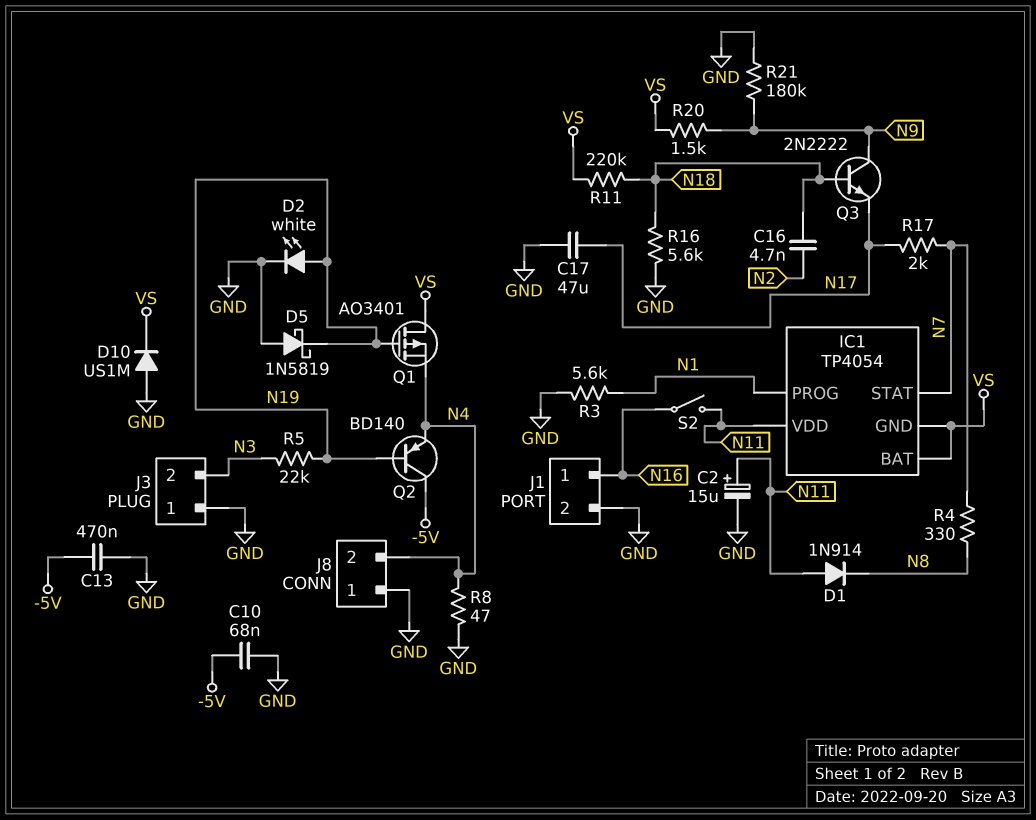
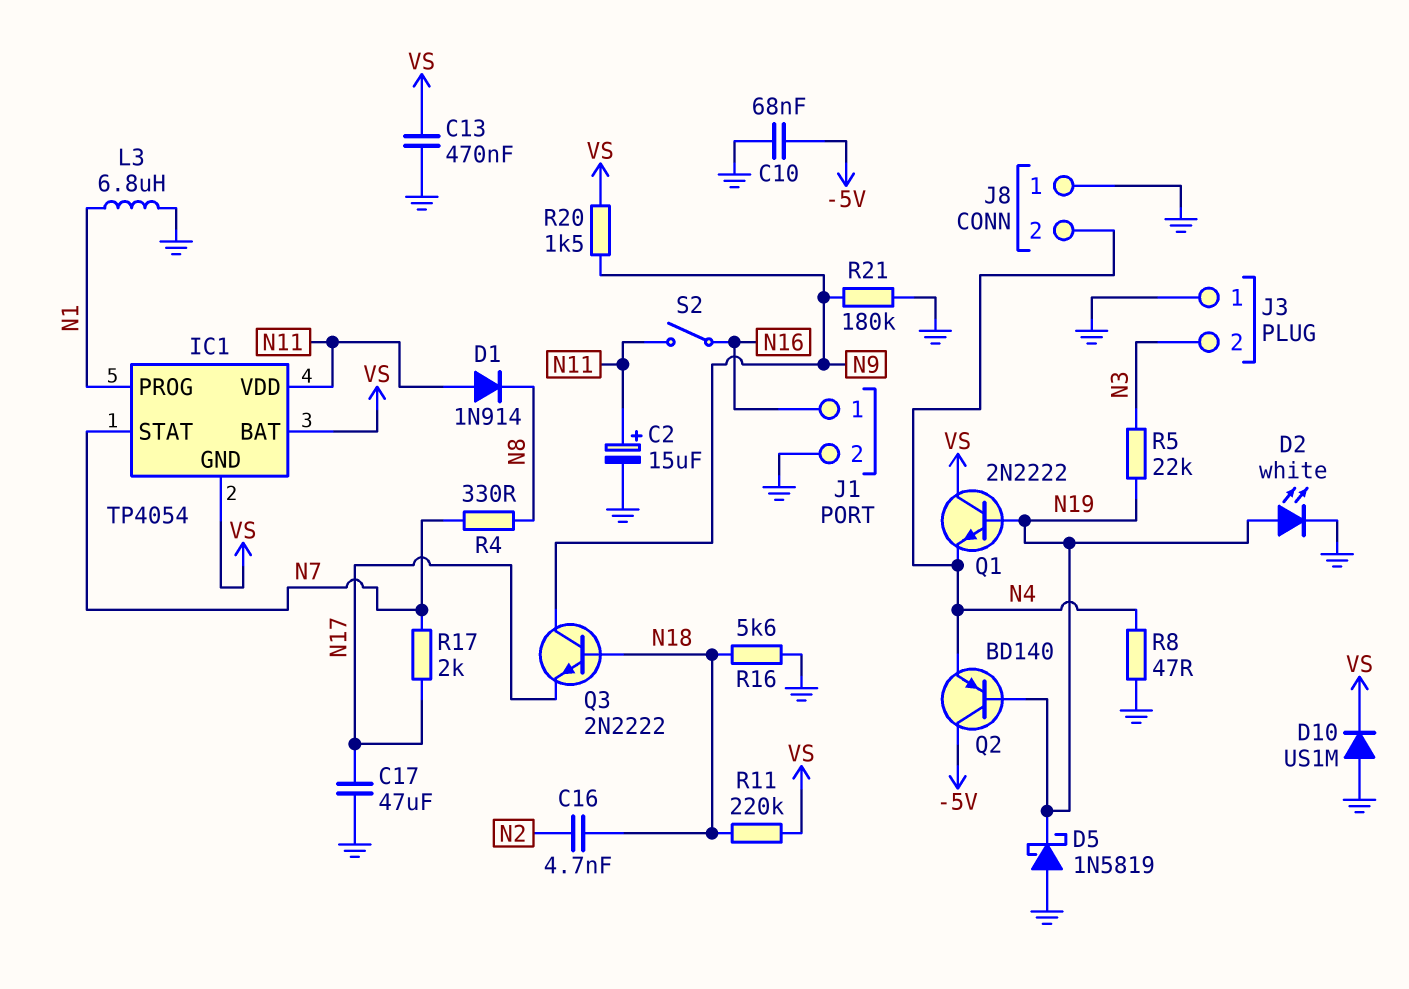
C13: 470nF (-5V, GND) -> 470nF (GND, VS)
L3: none -> 6.8uH (GND, N1)
Q1: PMOS AO3401 (G N19, D VS, S N4) -> NPN 2N2222 (B N19, C VS, E N4)
R3: 5.6k (GND, N1) -> none

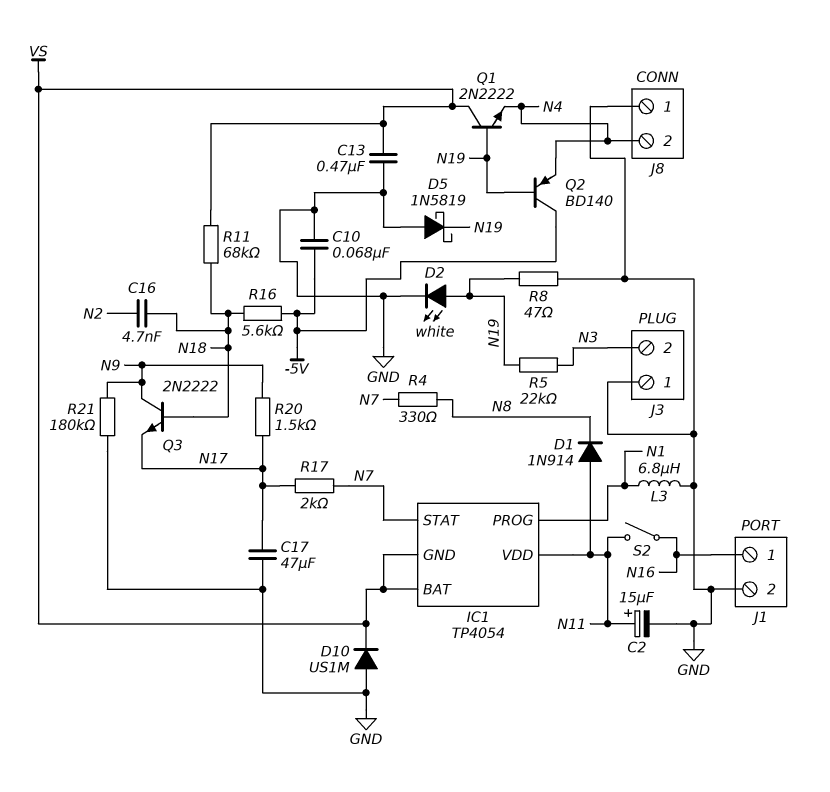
R8: 47 (GND, N4) -> 47 (GND, N19)
R11: 220k (N18, VS) -> 68k (N18, VS)
R16: 5.6k (GND, N18) -> 5.6k (-5V, N18)
R20: 1.5k (N9, VS) -> 1.5k (N9, N17)

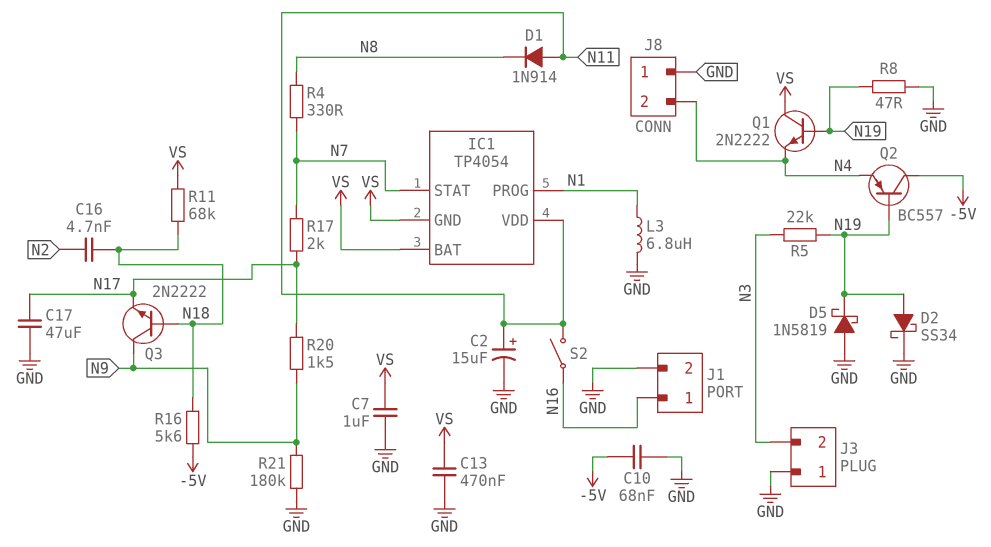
C7: none -> 1uF (GND, VS)
D2: LED white (A N19, K GND) -> schottky SS34 (A N19, K GND)
D10: diode US1M (A GND, K VS) -> none
Q2: PNP BD140 (B N19, C -5V, E N4) -> PNP BC557 (B N19, C -5V, E N4)

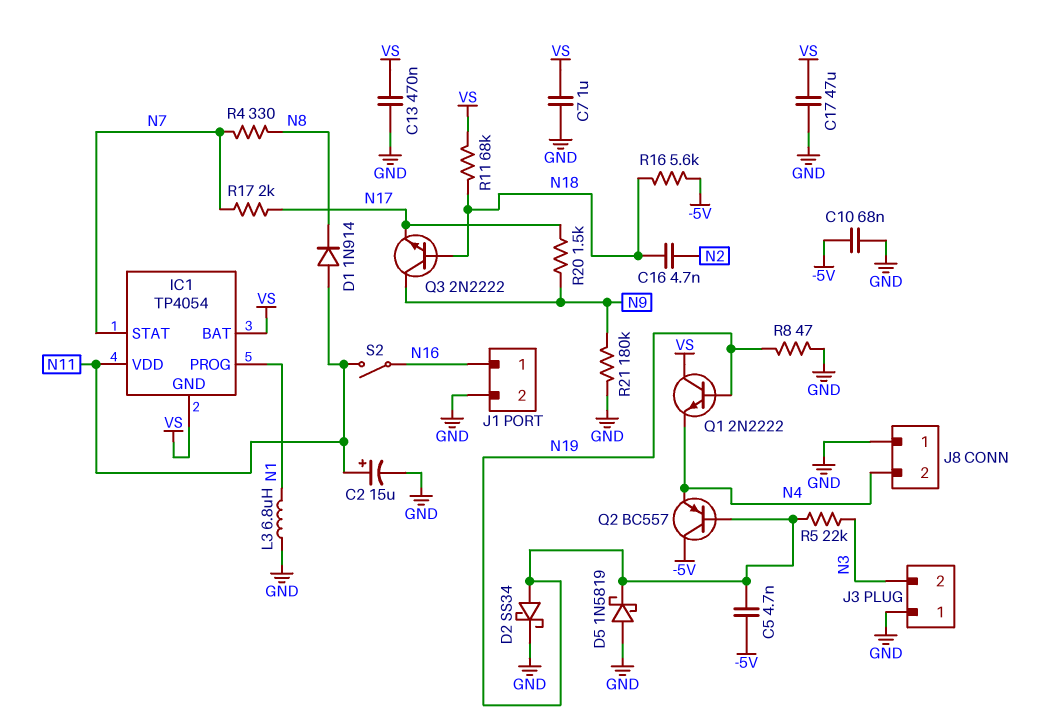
C5: none -> 4.7nF (-5V, N19)
C17: 47uF (GND, N17) -> 47uF (GND, VS)

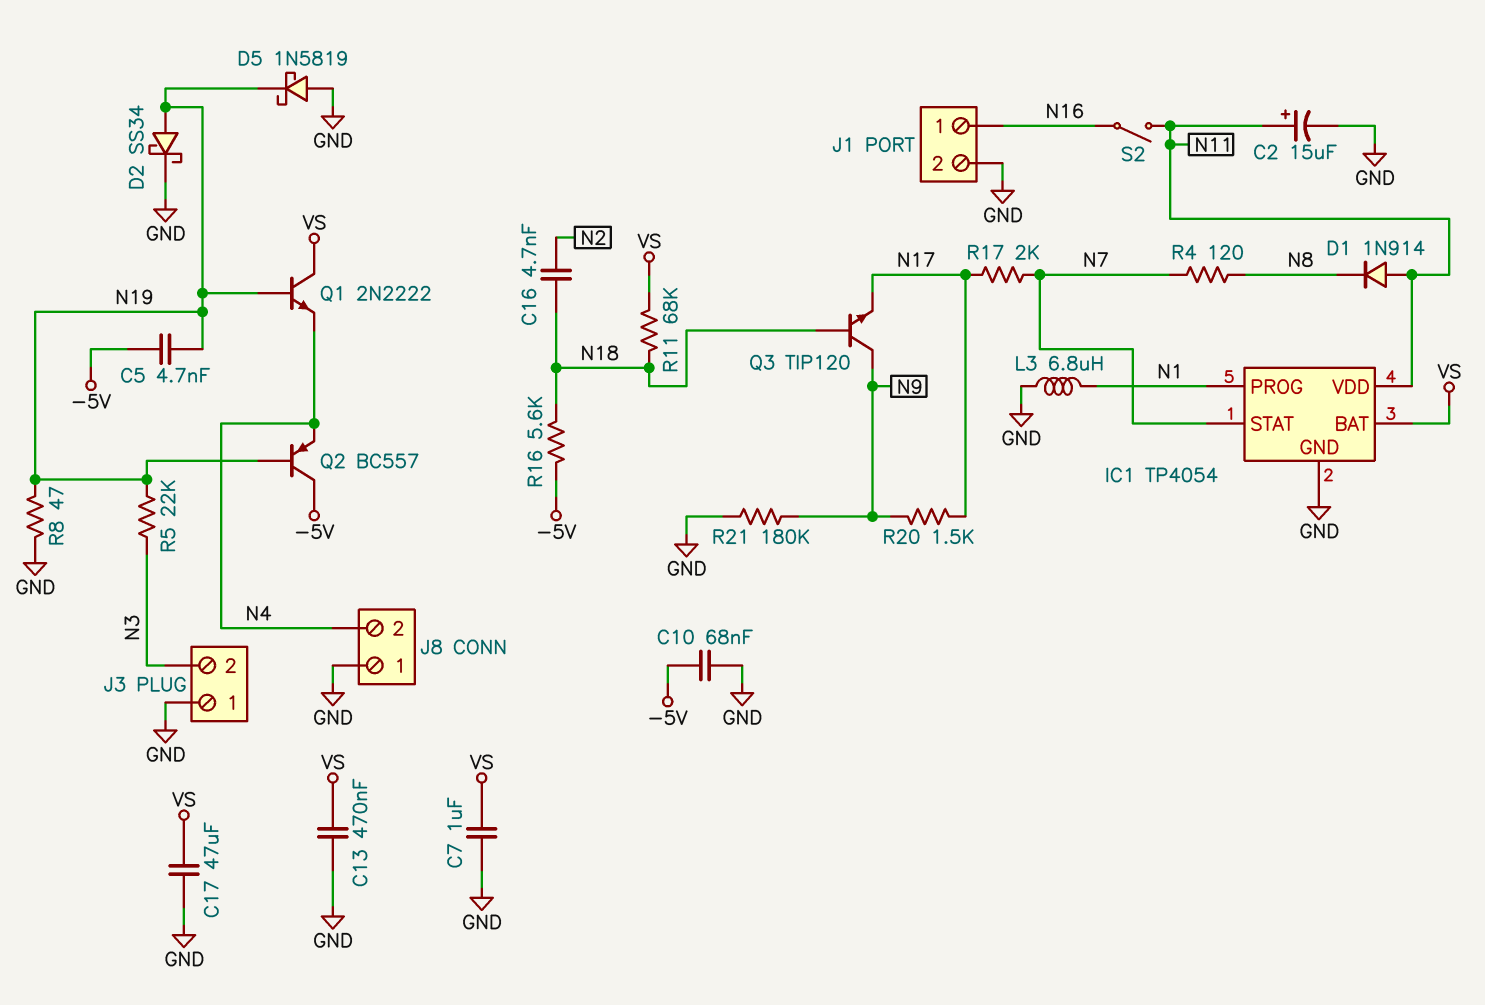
IC1 pin GND: VS -> GND
Q3: NPN 2N2222 (B N18, C N9, E N17) -> NPN TIP120 (B N18, C N9, E N17)
R4: 330 (N7, N8) -> 120 (N7, N8)

